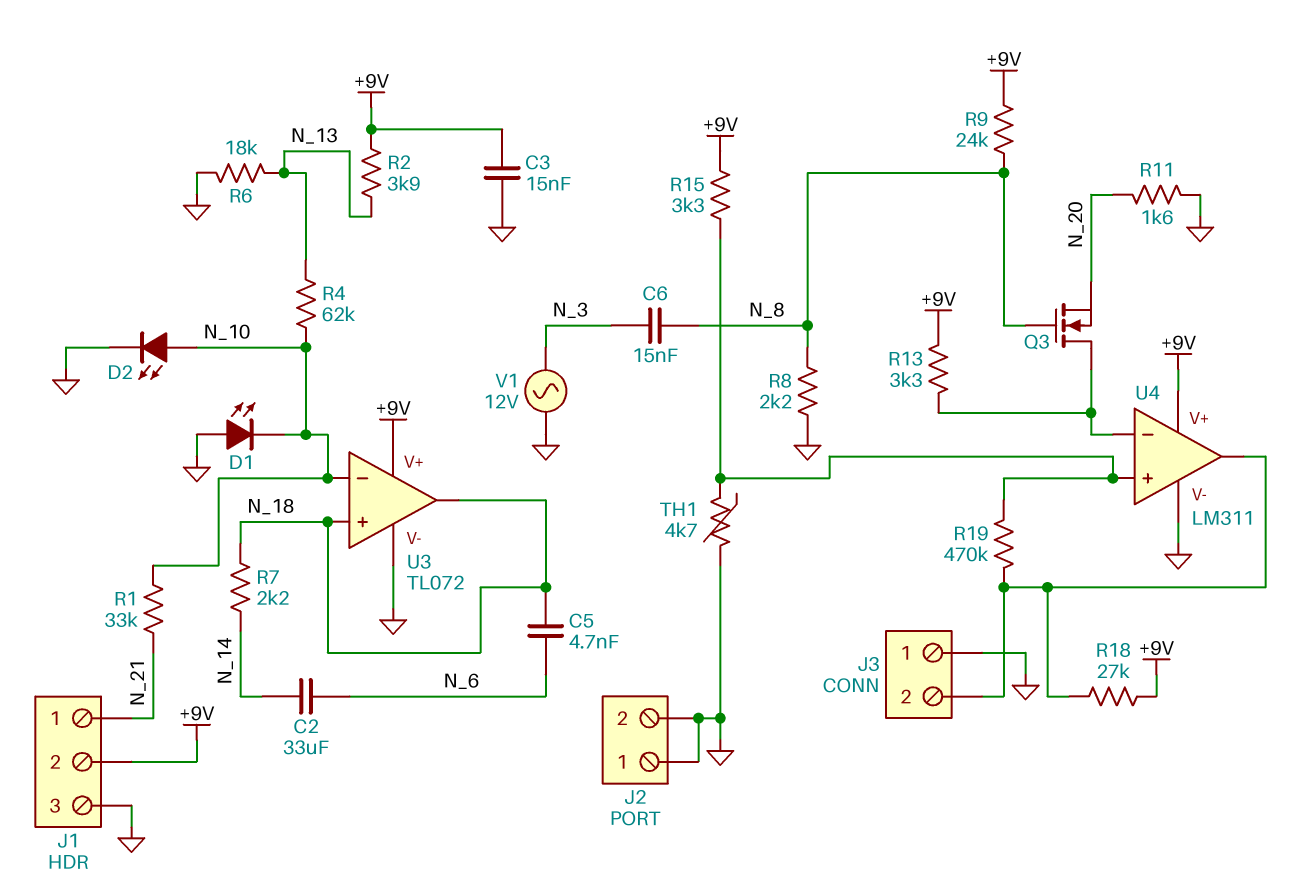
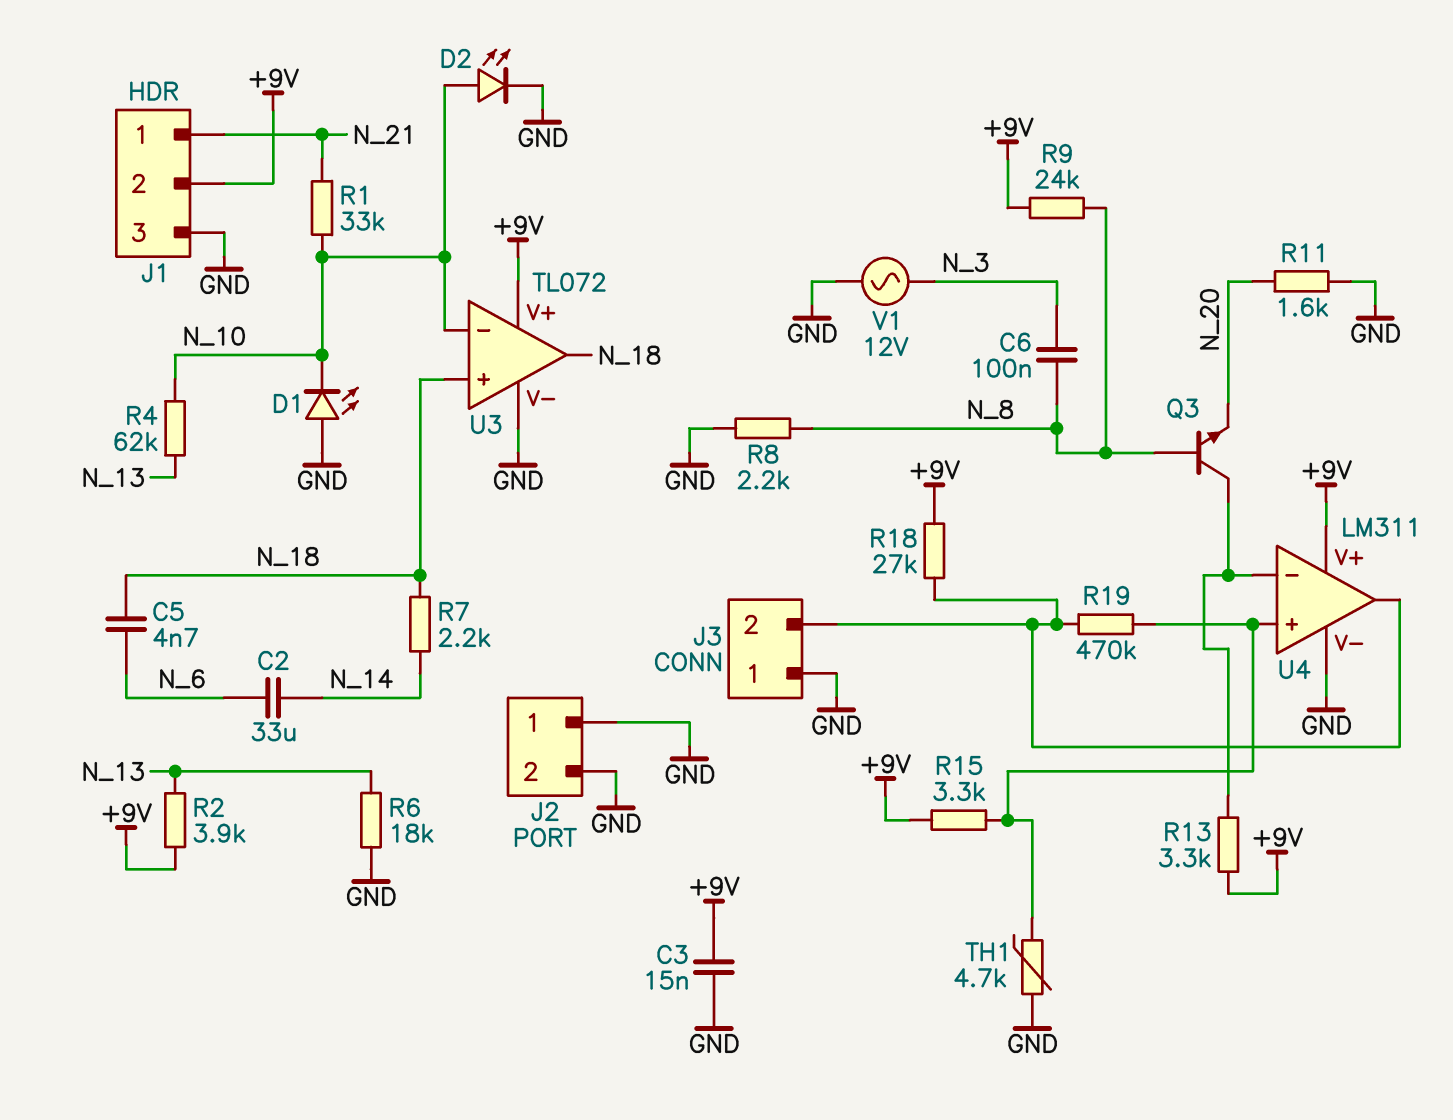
C6: 15nF (N_3, N_8) -> 100nF (N_3, N_8)
Q3: NMOS (G N_8, D U4/in-, S N_20) -> NPN (B N_8, C U4/in-, E N_20)

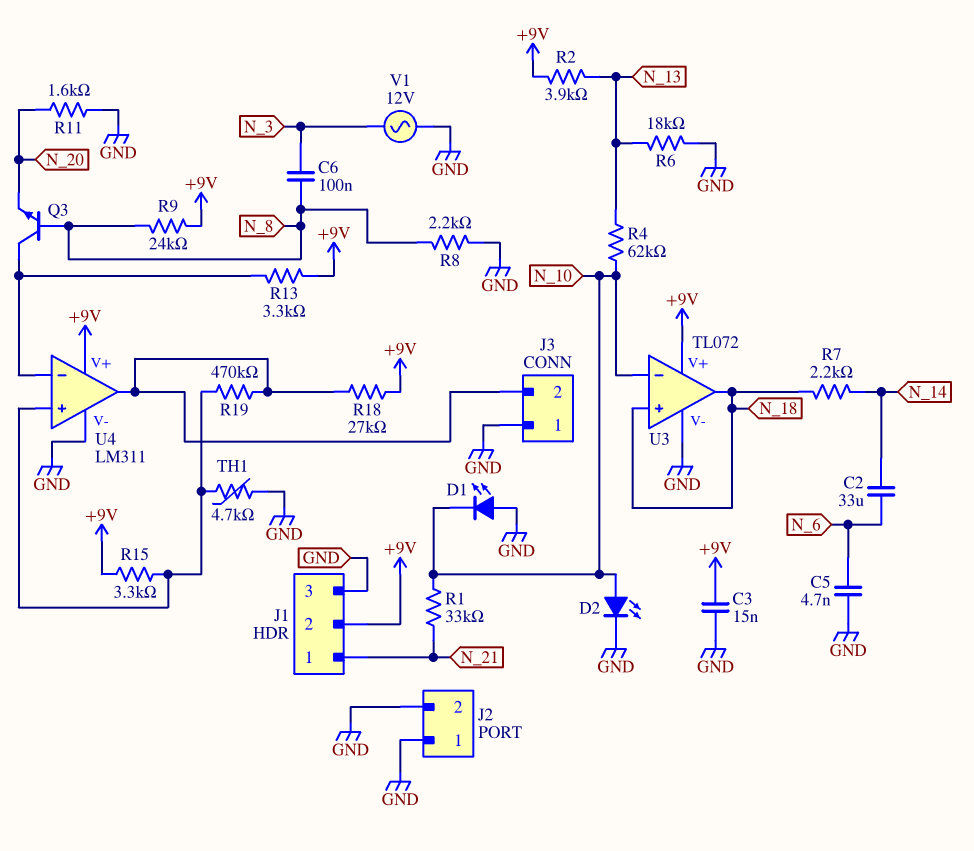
C5: 4.7nF (N_6, N_18) -> 4.7nF (GND, N_6)

